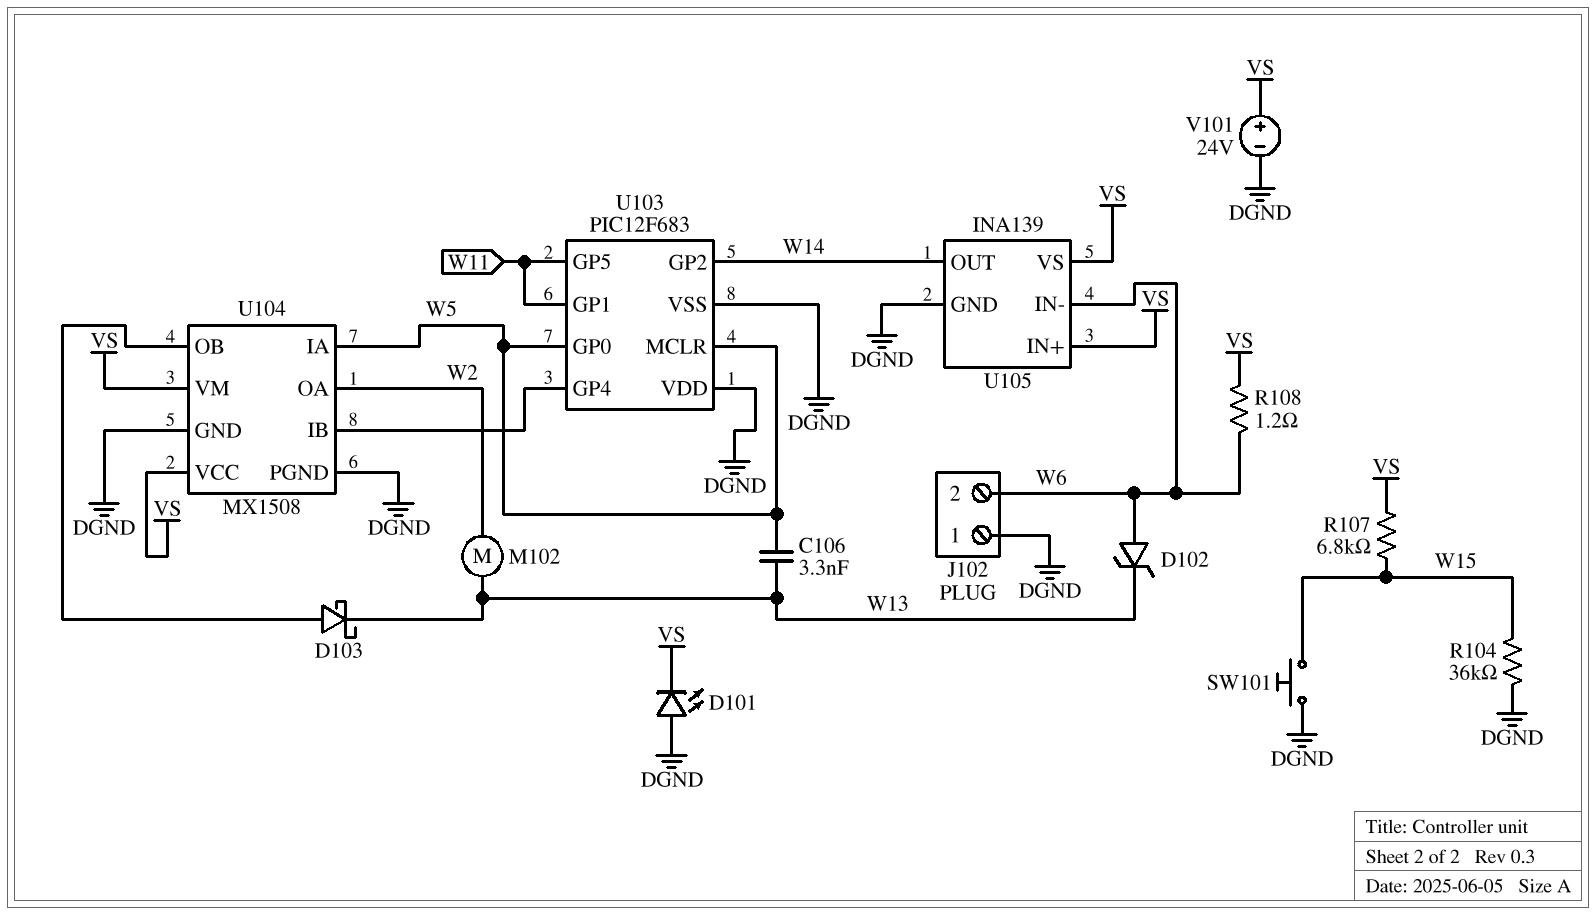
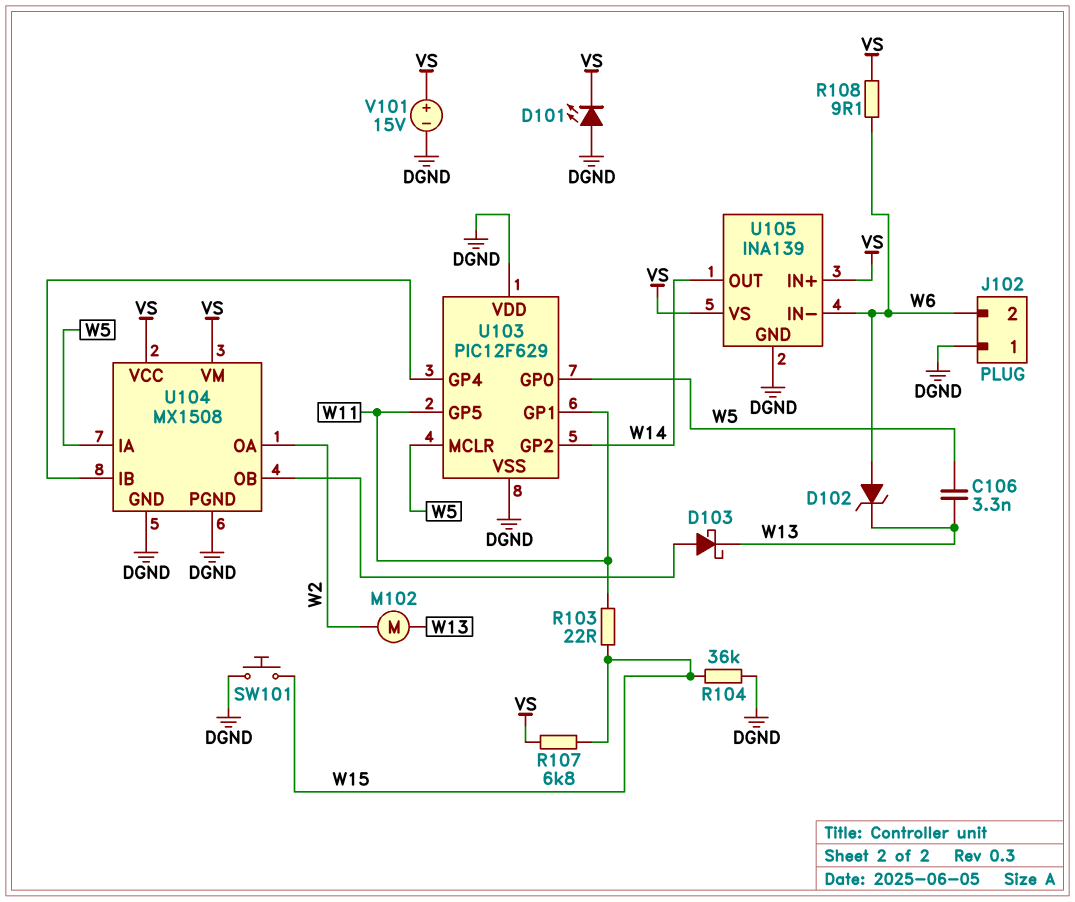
R103: none -> 22 (W11, W15)
R108: 1.2 (VS, W6) -> 9.1 (VS, W6)
U103: PIC12F683 -> PIC12F629
V101: 24V (plus VS, minus DGND) -> 15V (plus VS, minus DGND)

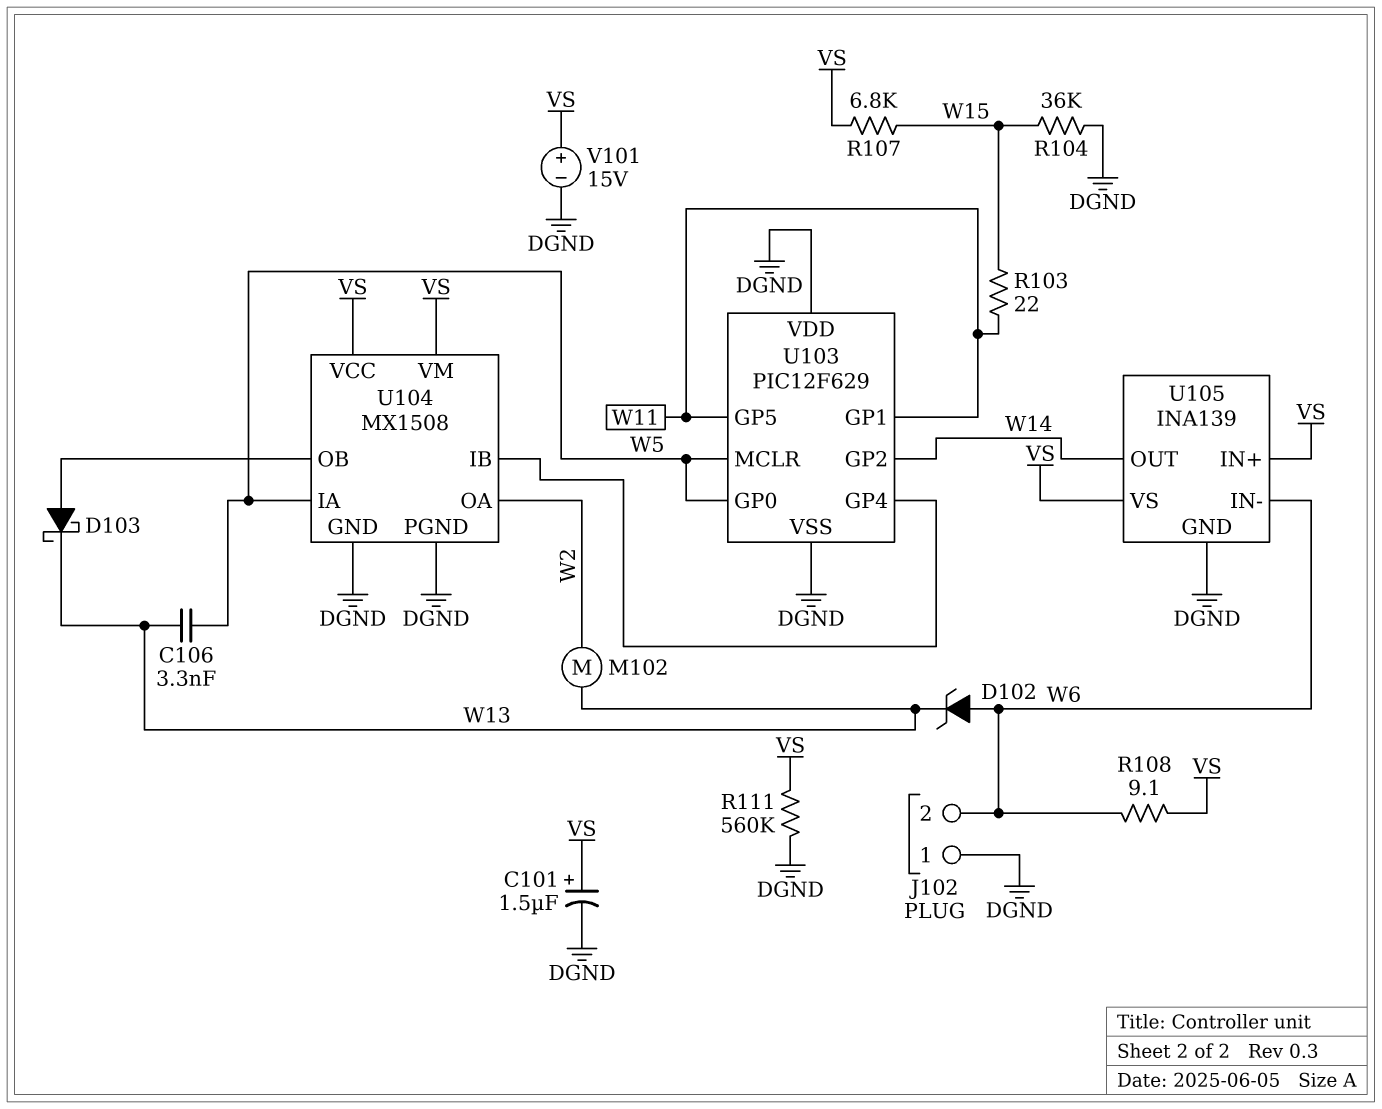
C101: none -> 1.5uF (plus VS, minus DGND)
D101: LED (A DGND, K VS) -> none
R111: none -> 560k (DGND, VS)
SW101: button (DGND, W15) -> none

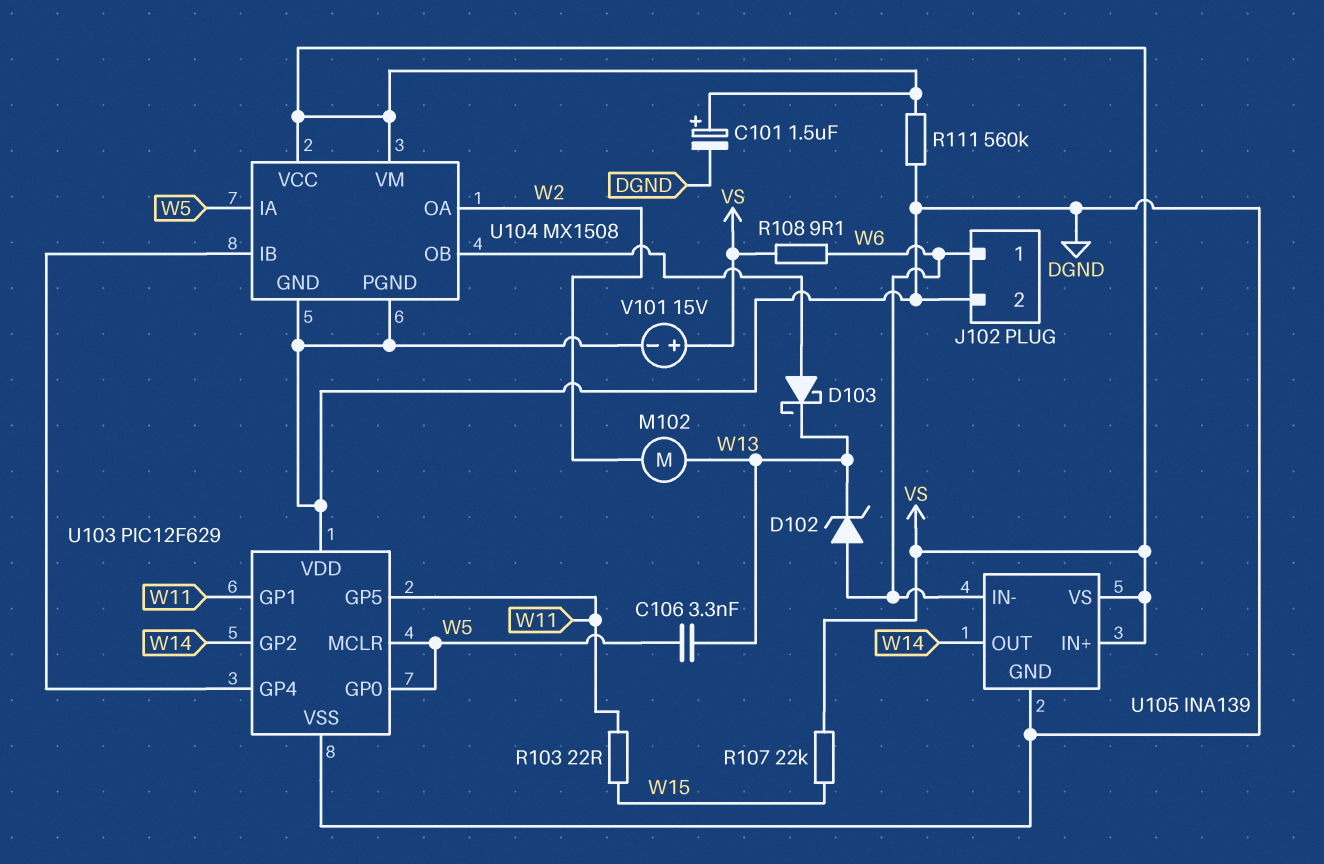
J102 pin 1: DGND -> W6
J102 pin 2: W6 -> DGND
R104: 36k (DGND, W15) -> none
R107: 6.8k (VS, W15) -> 22k (VS, W15)

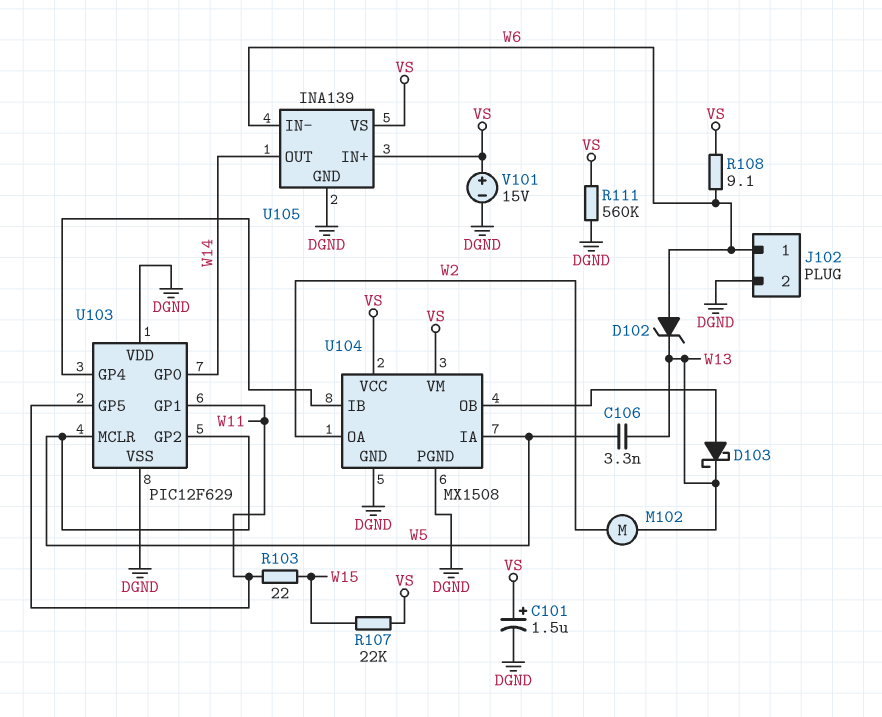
U103 pin GP0: W5 -> W14
U103 pin GP2: W14 -> W5

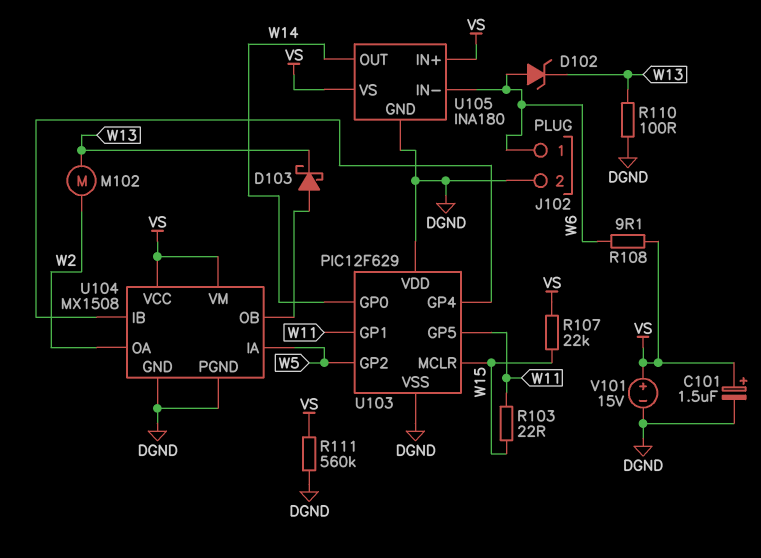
C106: 3.3nF (W5, W13) -> none
R110: none -> 100 (DGND, W13)
U103 pin MCLR: W5 -> W15
U105: INA139 -> INA180

